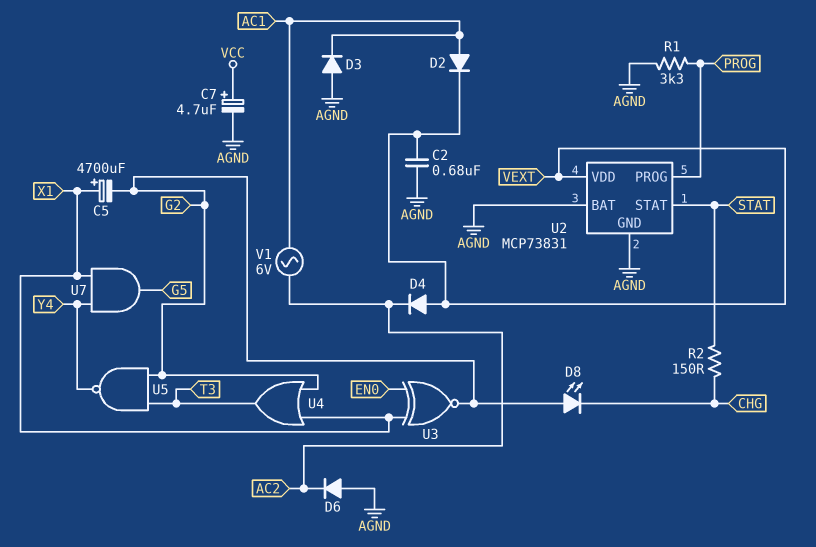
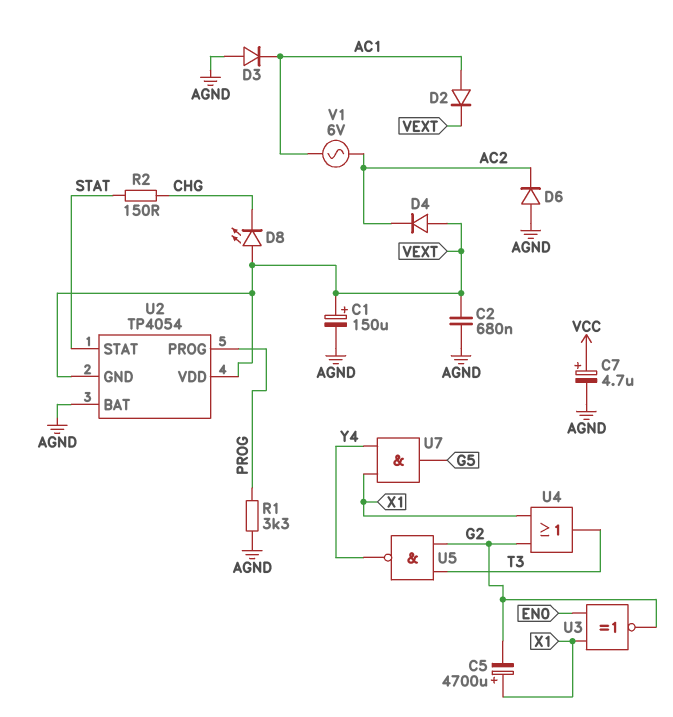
C1: none -> 150uF (plus VEXT, minus AGND)
D8: LED (A G2, K CHG) -> LED (A VEXT, K CHG)
U2: MCP73831 -> TP4054
U2 pin GND: AGND -> VEXT

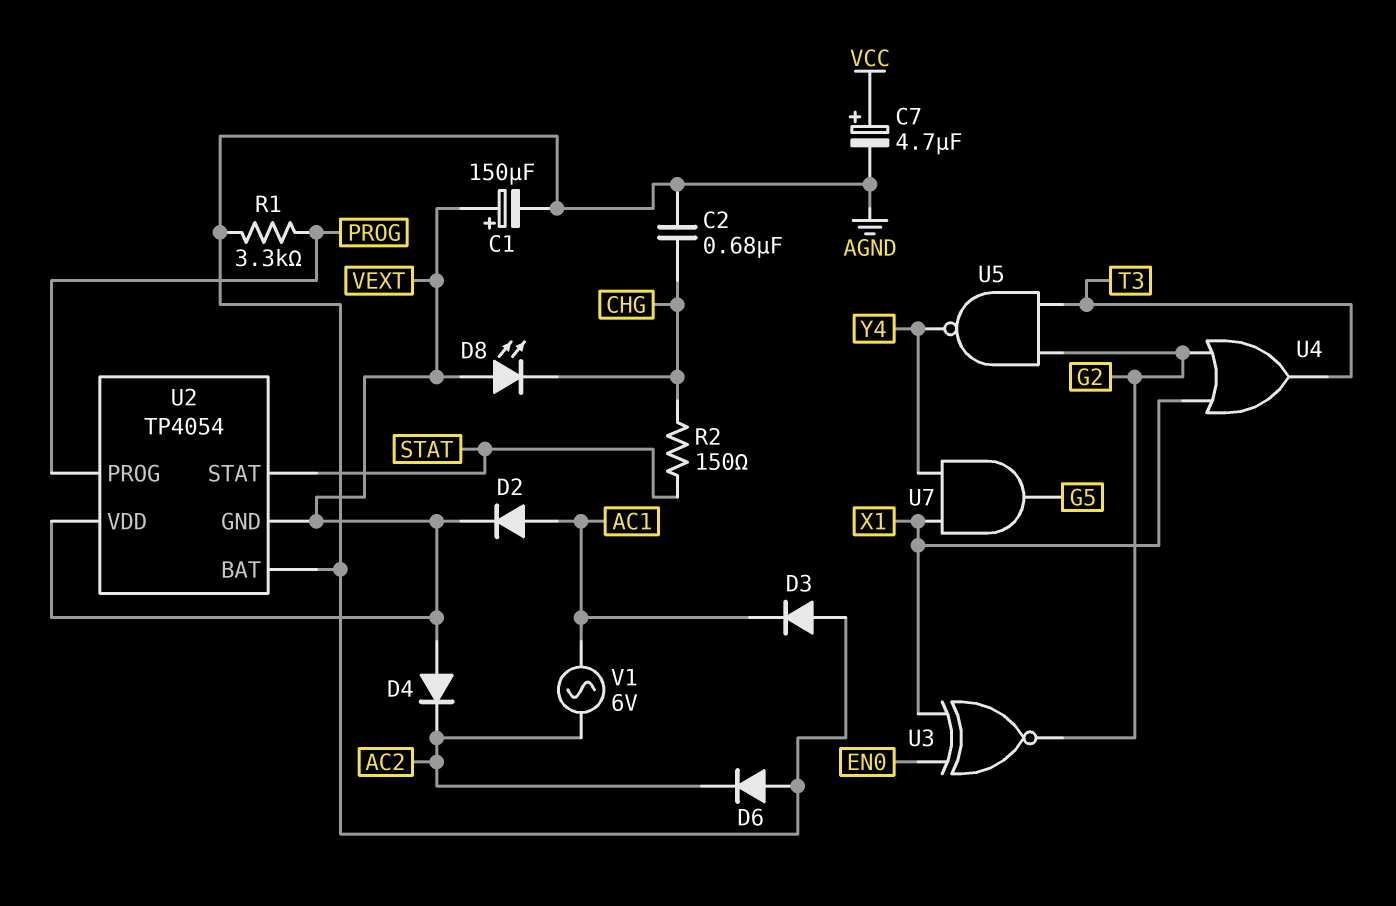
C2: 680nF (AGND, VEXT) -> 680nF (AGND, CHG)
C5: 4700uF (plus X1, minus G2) -> none

